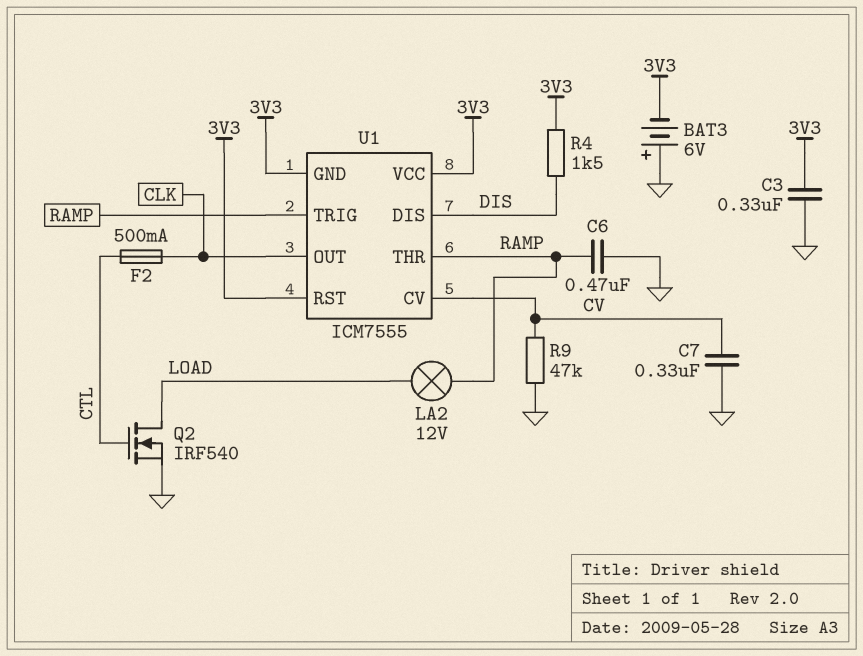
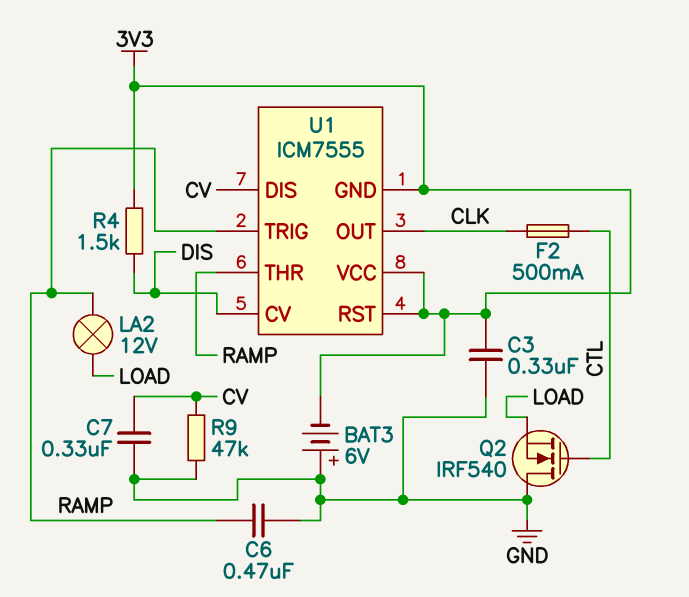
Q2: NMOS IRF540 (G CTL, D LOAD, S GND) -> NMOS IRF540 (G CTL, D GND, S LOAD)
U1 pin CV: CV -> DIS
U1 pin DIS: DIS -> CV

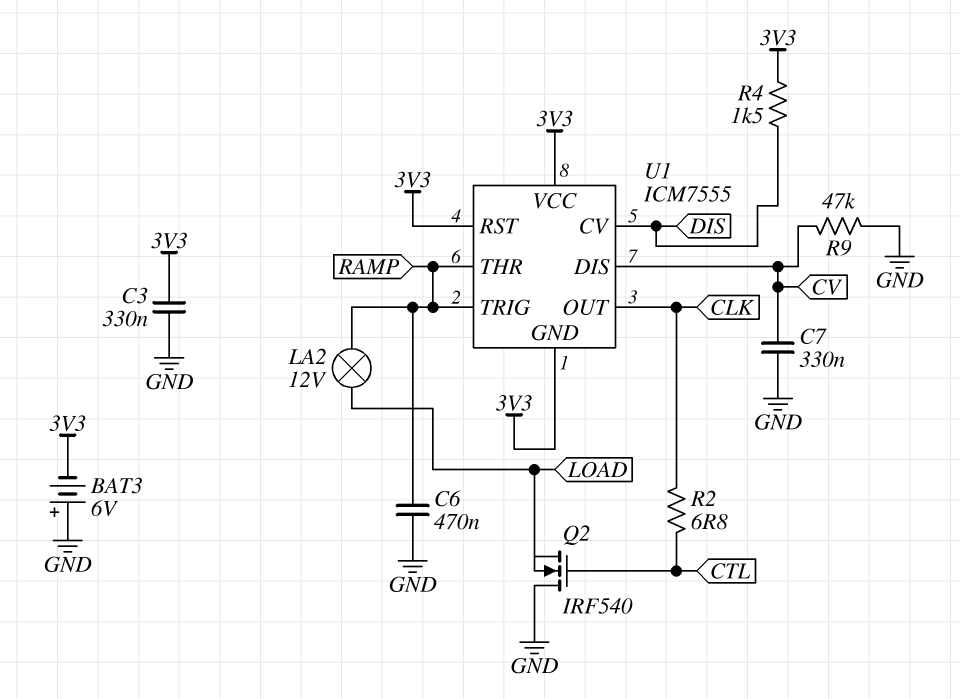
F2: 500mA (CLK, CTL) -> none
R2: none -> 6.8 (CLK, CTL)

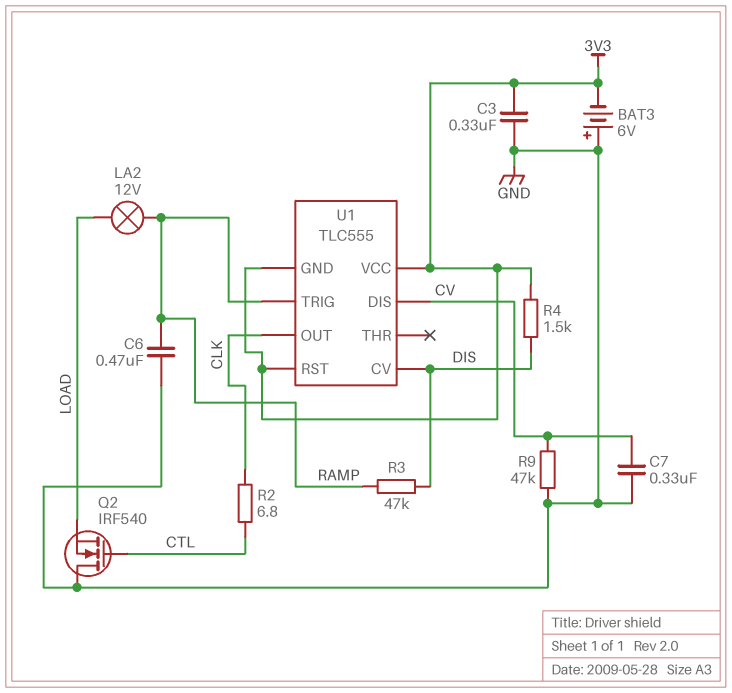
R3: none -> 47k (DIS, RAMP)
U1: ICM7555 -> TLC555
U1 pin THR: RAMP -> none

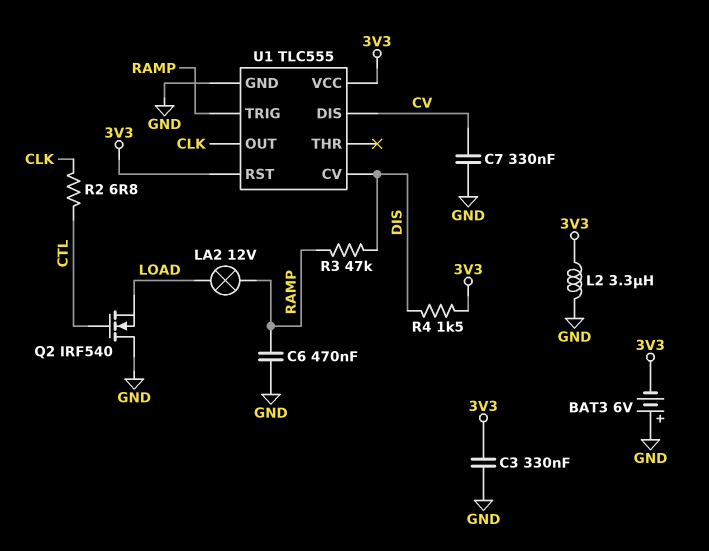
L2: none -> 3.3uH (3V3, GND)
R9: 47k (CV, GND) -> none
U1 pin GND: 3V3 -> GND

